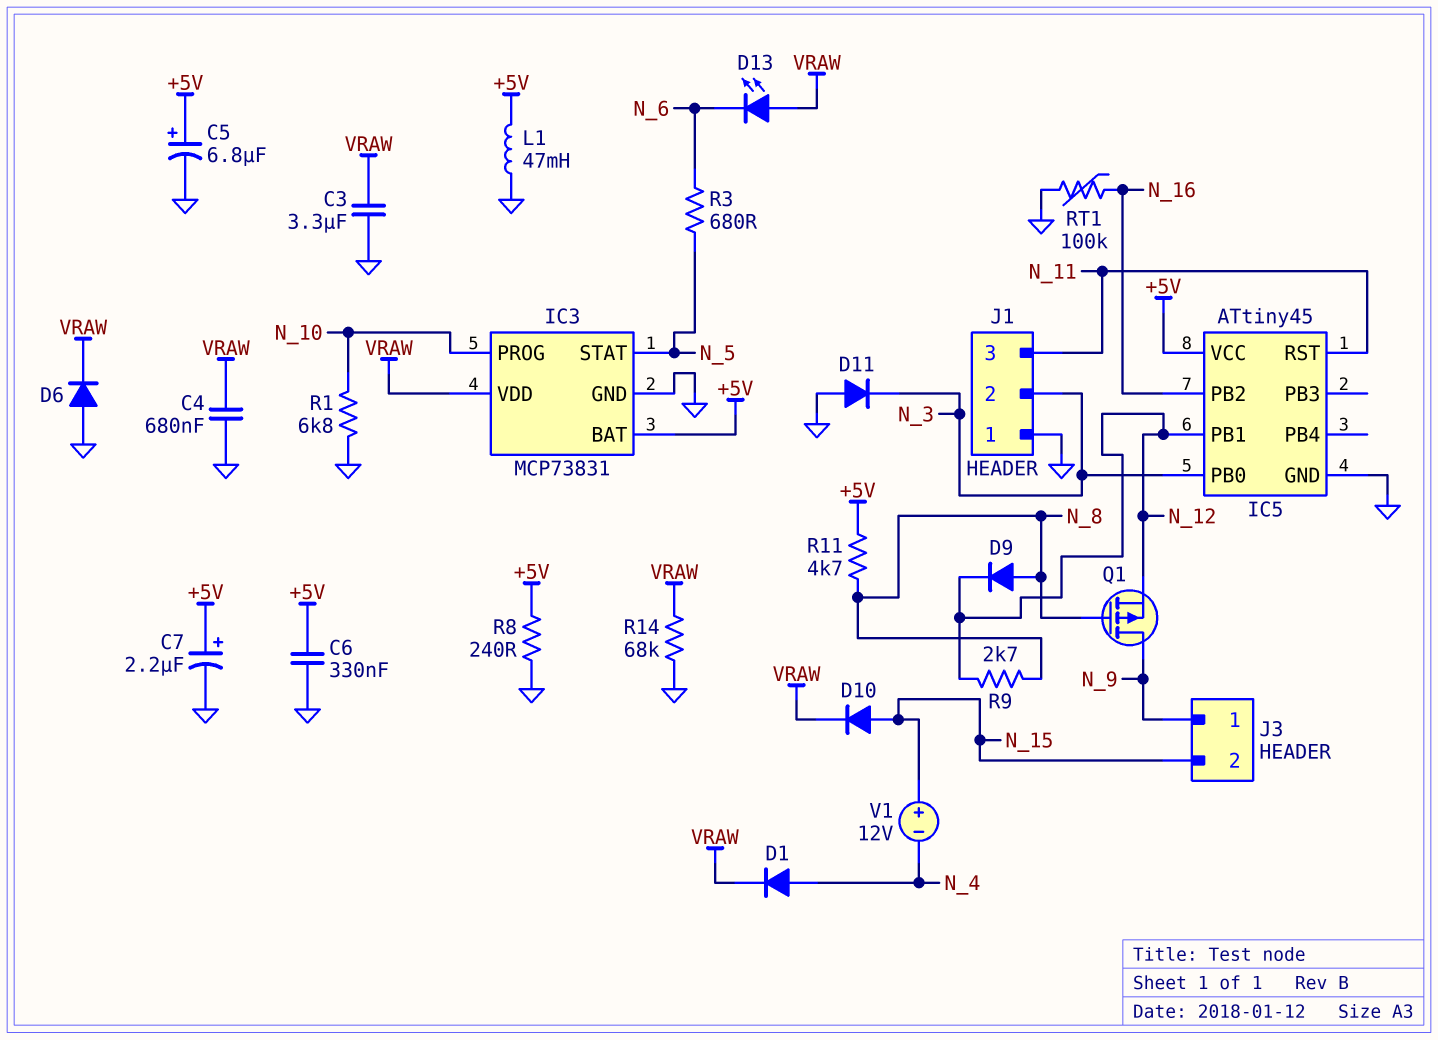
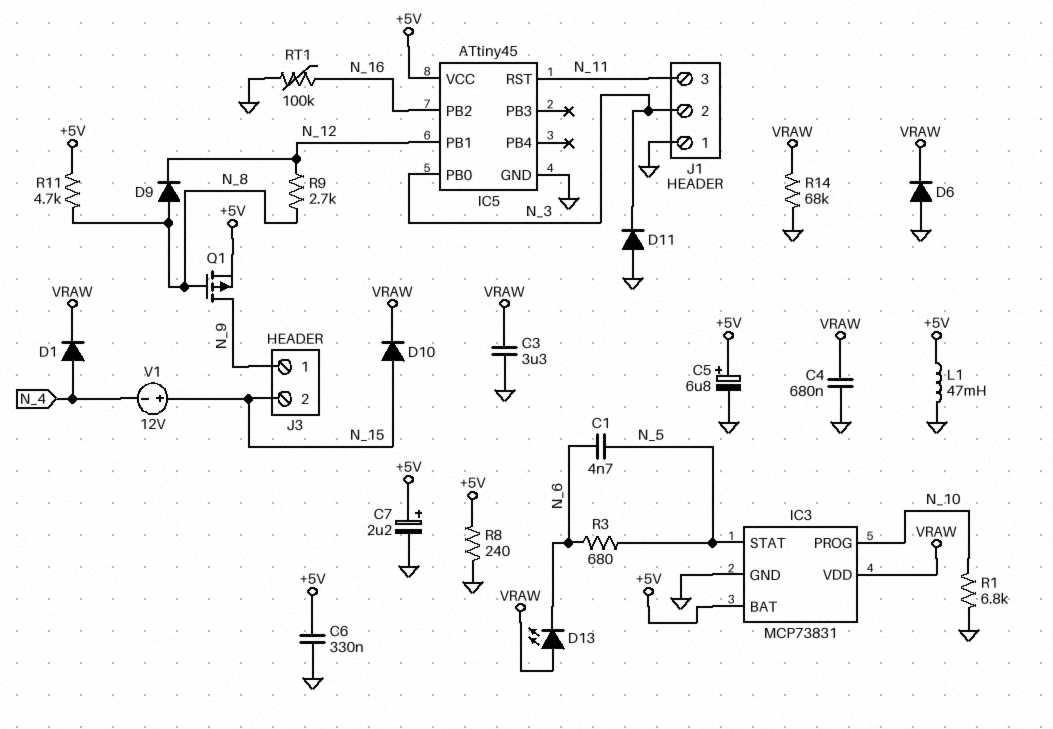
C1: none -> 4.7nF (N_5, N_6)
Q1: PMOS (G N_8, D N_9, S N_12) -> PMOS (G N_8, D N_9, S +5V)

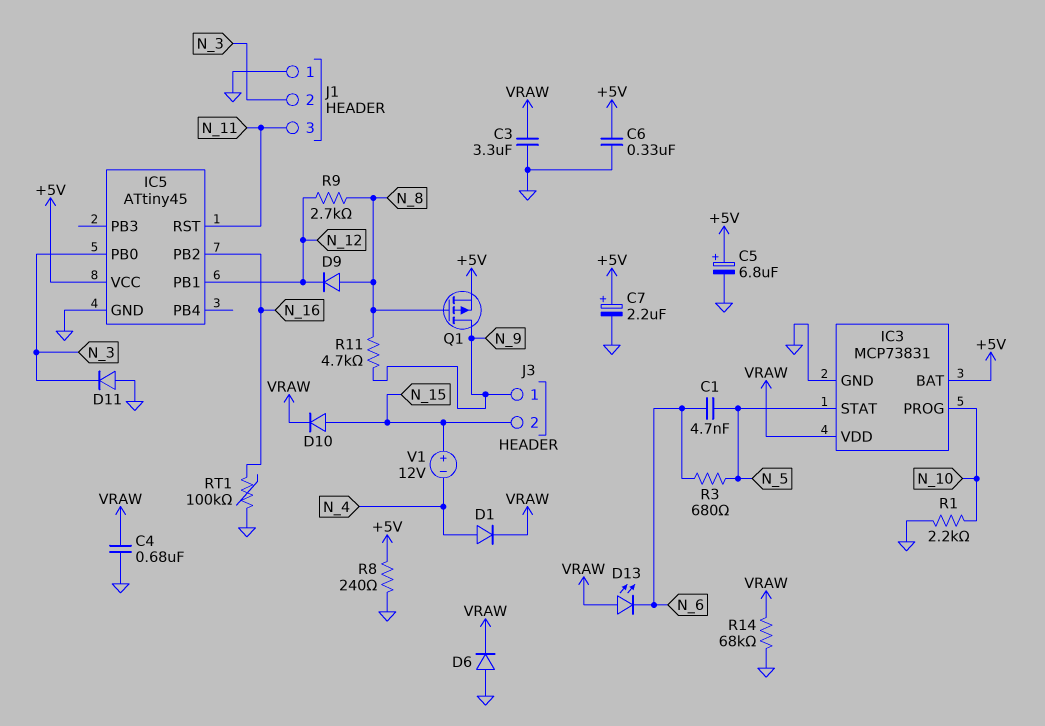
L1: 47mH (+5V, GND) -> none
R1: 6.8k (GND, N_10) -> 2.2k (GND, N_10)
R11: 4.7k (+5V, N_8) -> 4.7k (N_8, N_9)

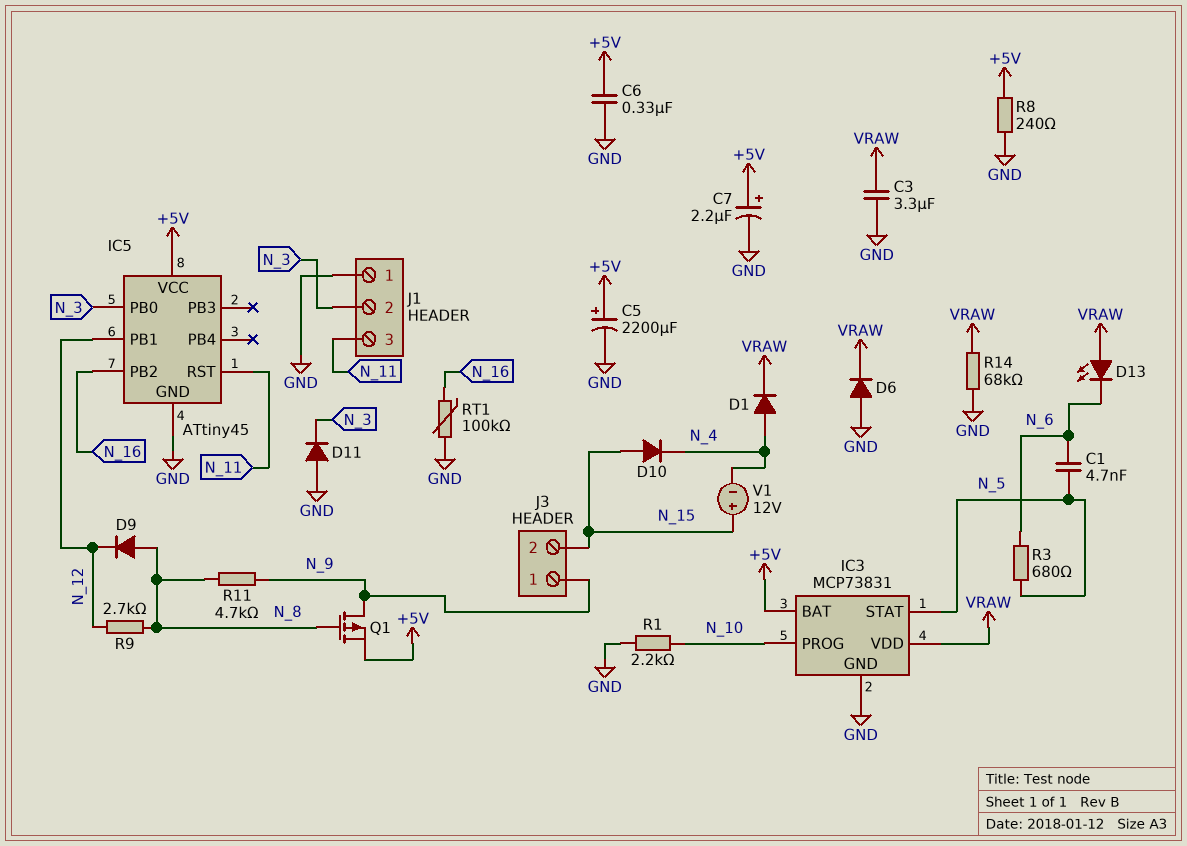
C4: 680nF (GND, VRAW) -> none
C5: 6.8uF (plus +5V, minus GND) -> 2200uF (plus +5V, minus GND)
D10: diode (A N_15, K VRAW) -> diode (A N_15, K N_4)

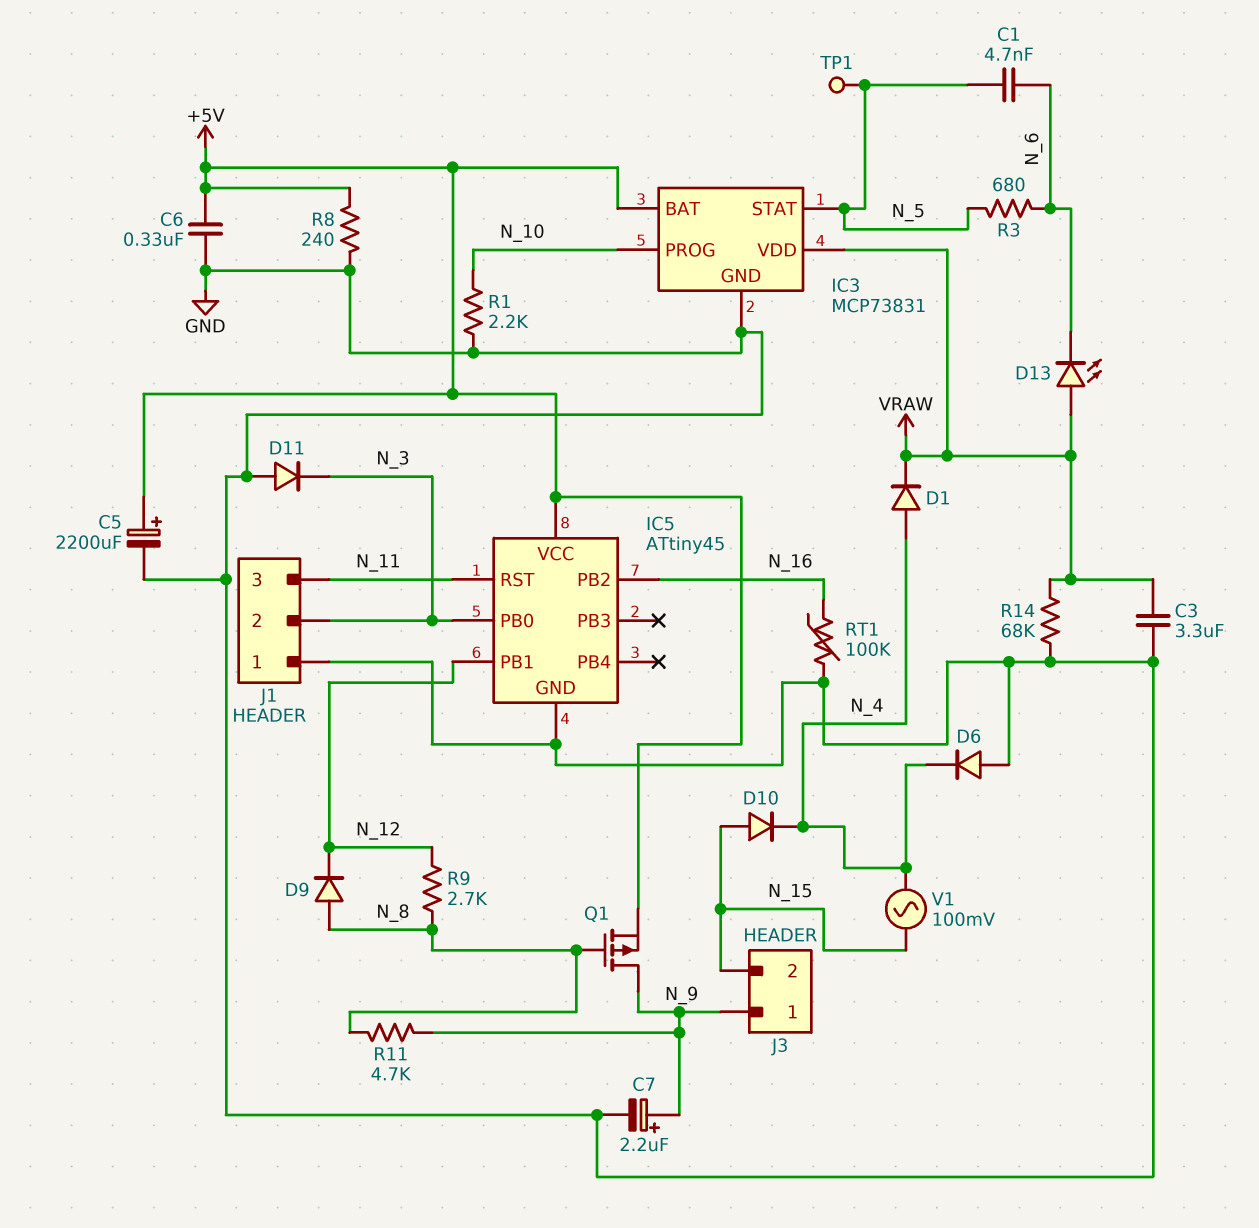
C7: 2.2uF (plus +5V, minus GND) -> 2.2uF (plus N_9, minus GND)
D6: diode (A GND, K VRAW) -> diode (A GND, K N_4)
TP1: none -> test point (N_5)
V1: 12V (plus N_15, minus N_4) -> AC 100mV (N_4, N_15)

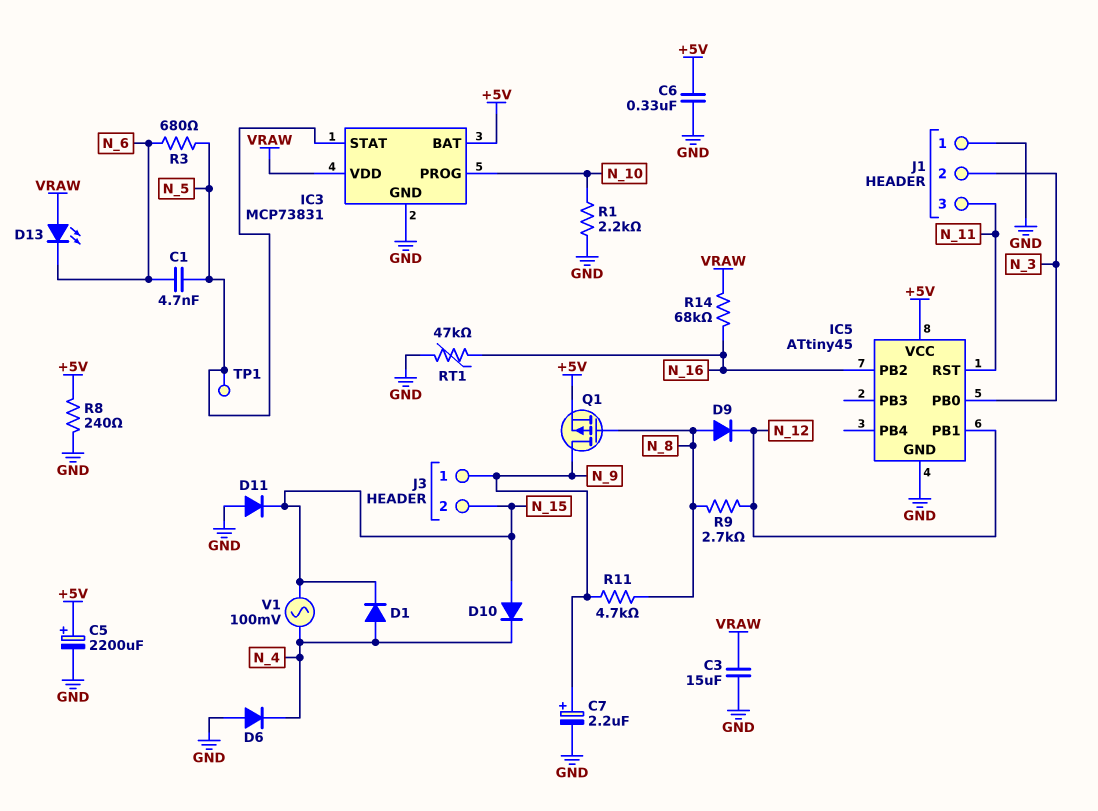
C3: 3.3uF (GND, VRAW) -> 15uF (GND, VRAW)
D1: diode (A N_4, K VRAW) -> diode (A N_4, K N_15)
D11: diode (A GND, K N_3) -> diode (A GND, K N_15)
R14: 68k (GND, VRAW) -> 68k (N_16, VRAW)
RT1: 100k (GND, N_16) -> 47k (GND, N_16)

